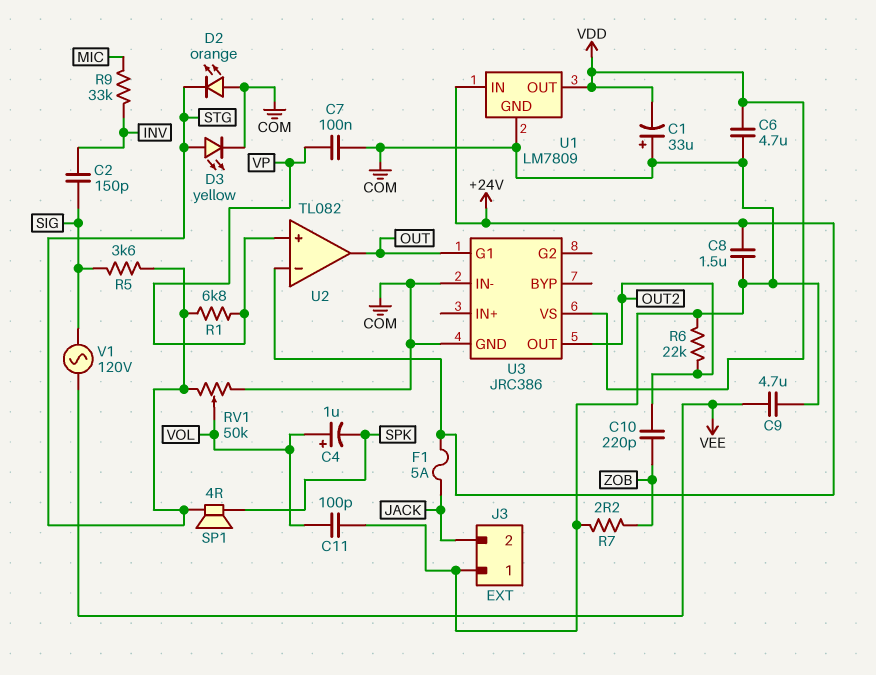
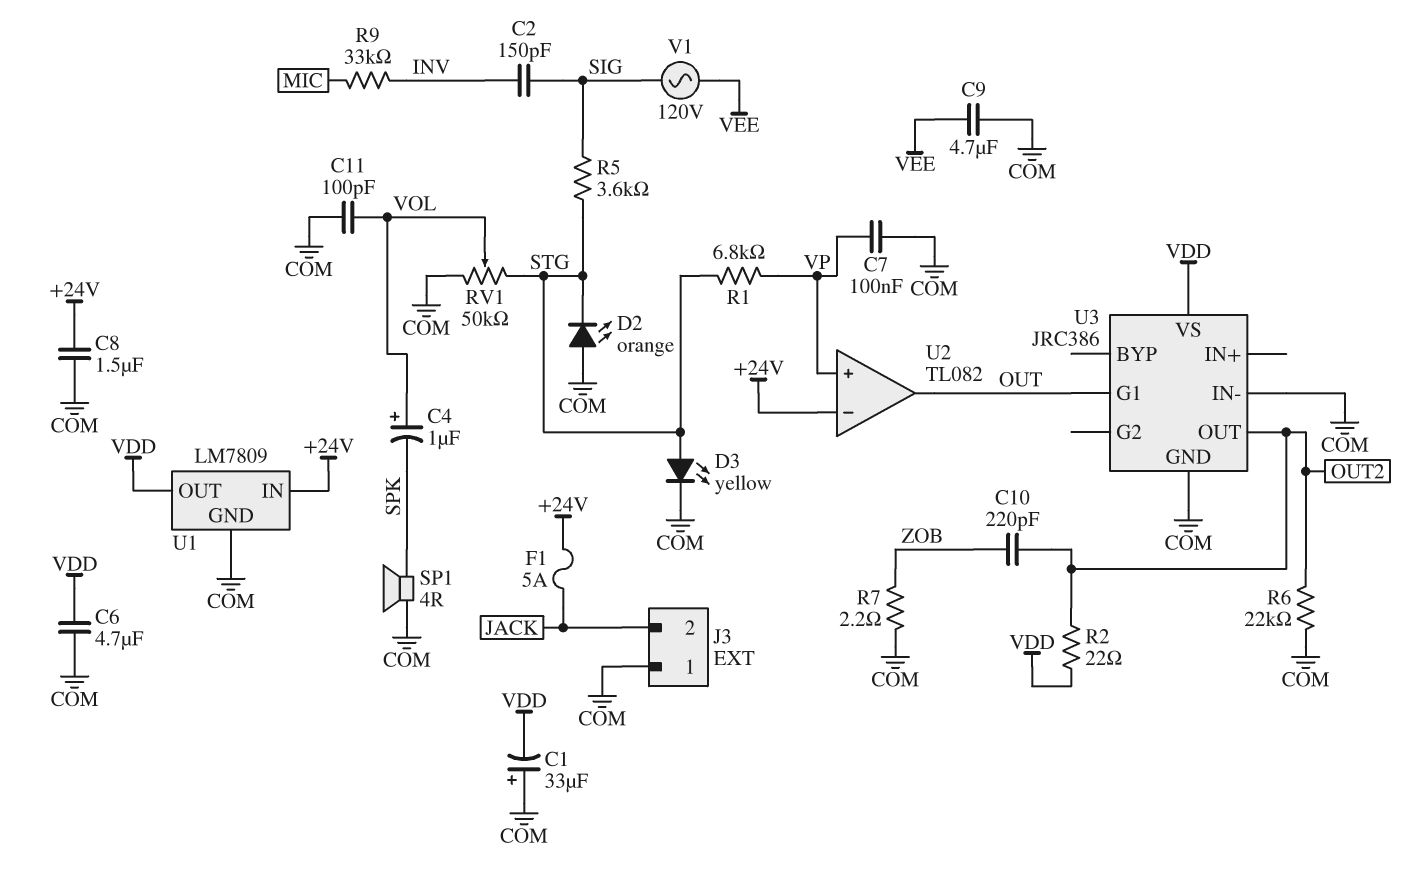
R2: none -> 22 (OUT2, VDD)
SP1: speaker 4R (SPK, STG) -> speaker 4R (COM, SPK)

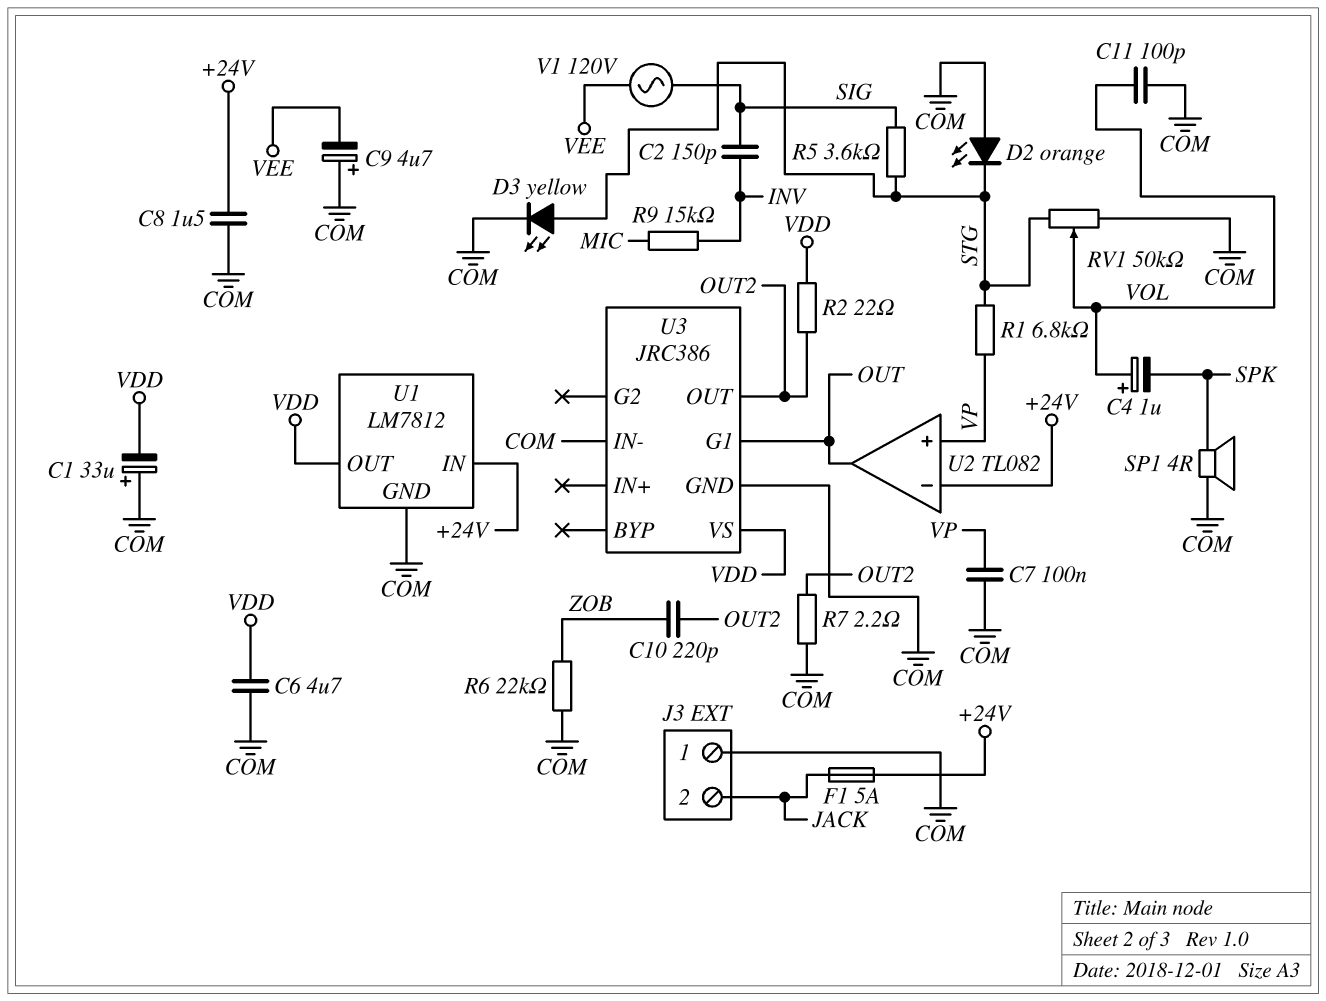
C9: 4.7uF (COM, VEE) -> 4.7uF (plus COM, minus VEE)
R6: 22k (COM, OUT2) -> 22k (COM, ZOB)
R7: 2.2 (COM, ZOB) -> 2.2 (COM, OUT2)
R9: 33k (INV, MIC) -> 15k (INV, MIC)
U1: LM7809 -> LM7812

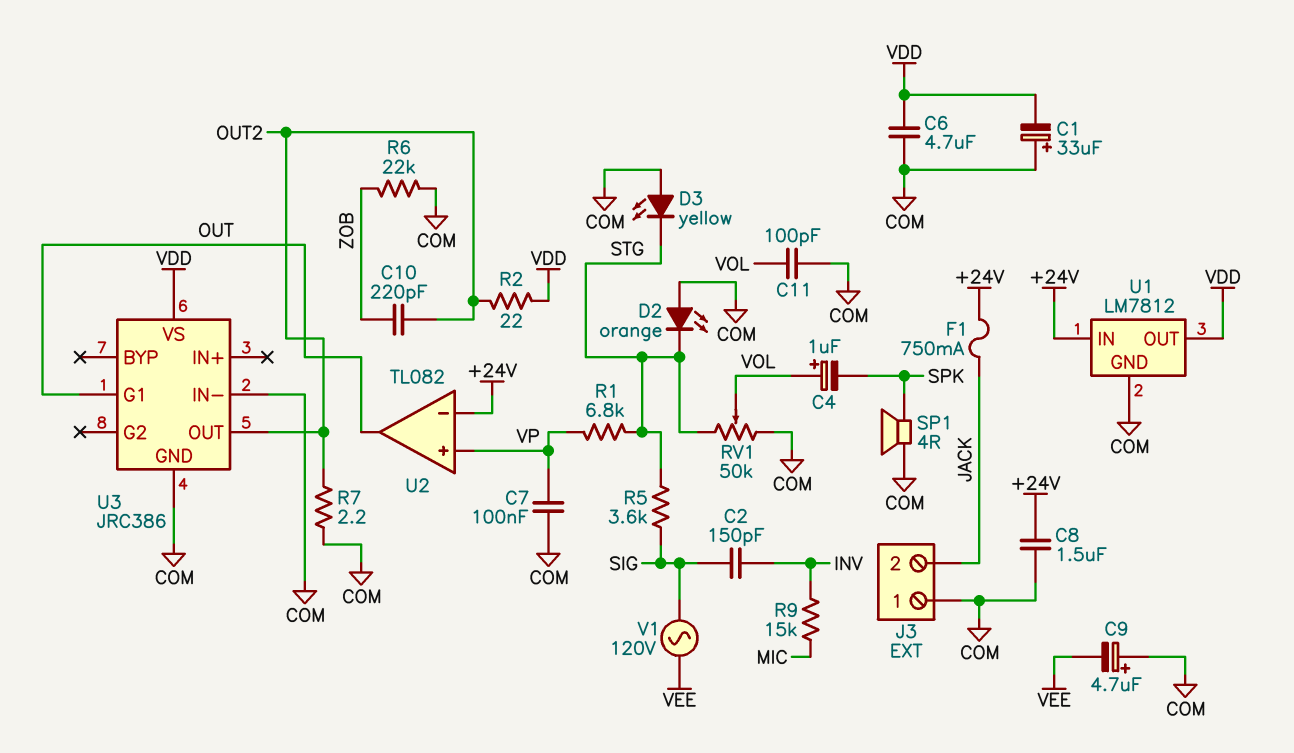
D3: LED yellow (A STG, K COM) -> LED yellow (A COM, K STG)
F1: 5A (+24V, JACK) -> 750mA (+24V, JACK)

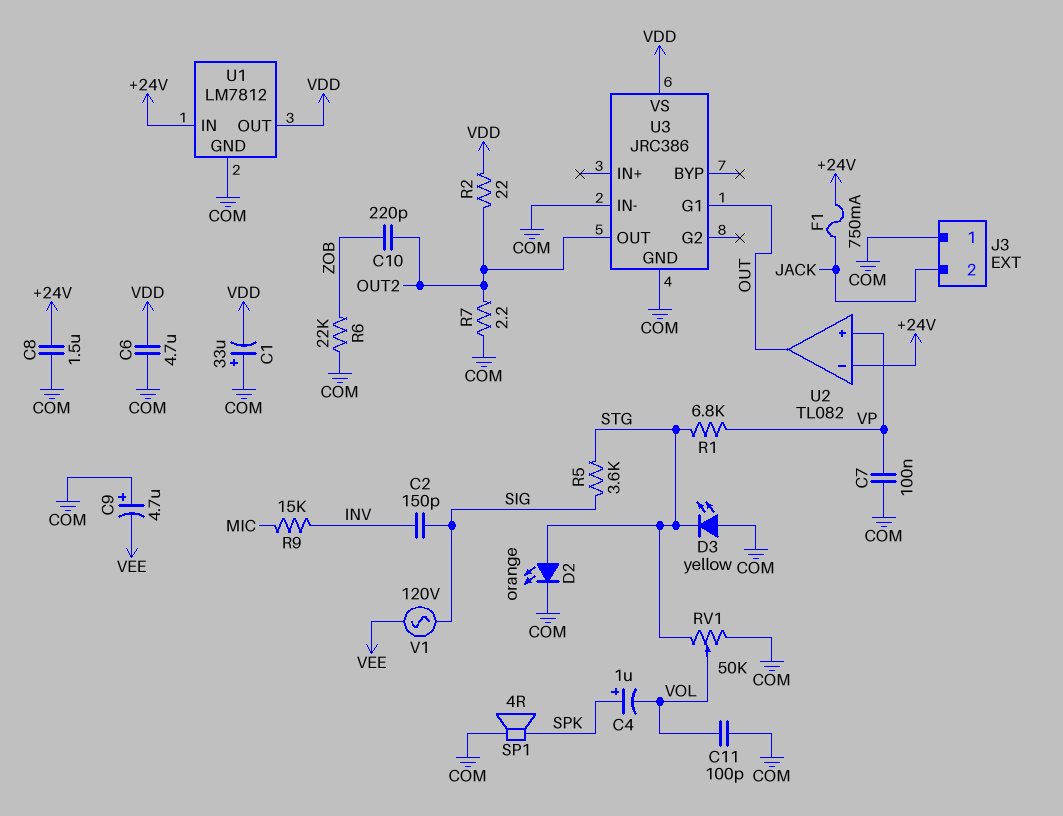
C4: 1uF (plus VOL, minus SPK) -> 1uF (plus SPK, minus VOL)
D2: LED orange (A COM, K STG) -> LED orange (A STG, K COM)

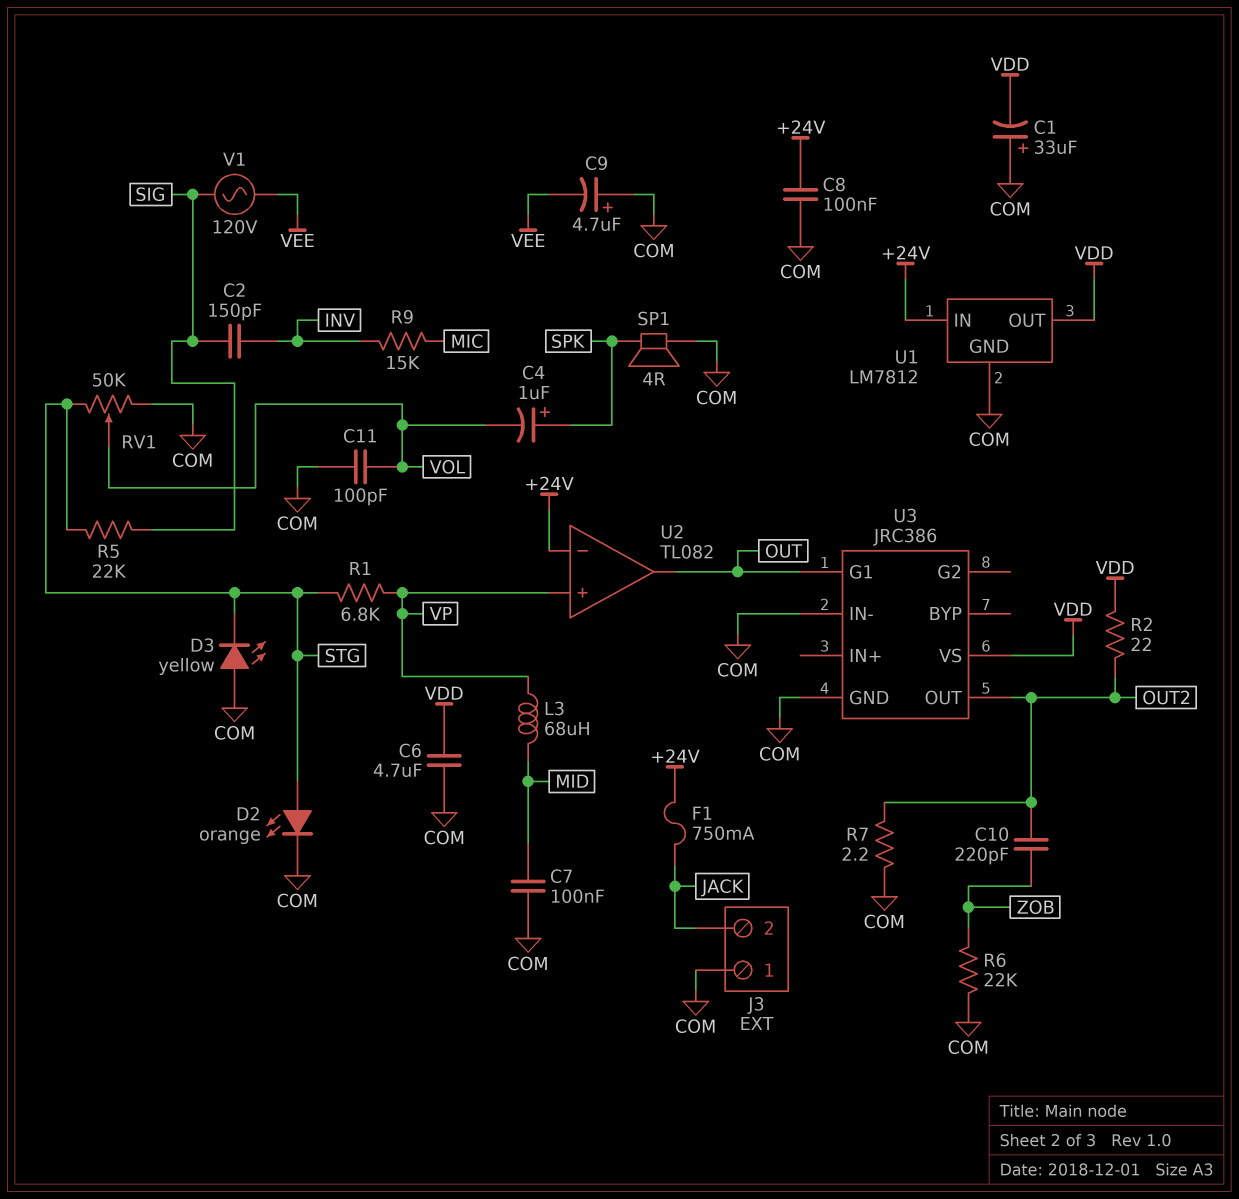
C7: 100nF (COM, VP) -> 100nF (COM, MID)
C8: 1.5uF (+24V, COM) -> 100nF (+24V, COM)
L3: none -> 68uH (MID, VP)
R5: 3.6k (SIG, STG) -> 22k (SIG, STG)

